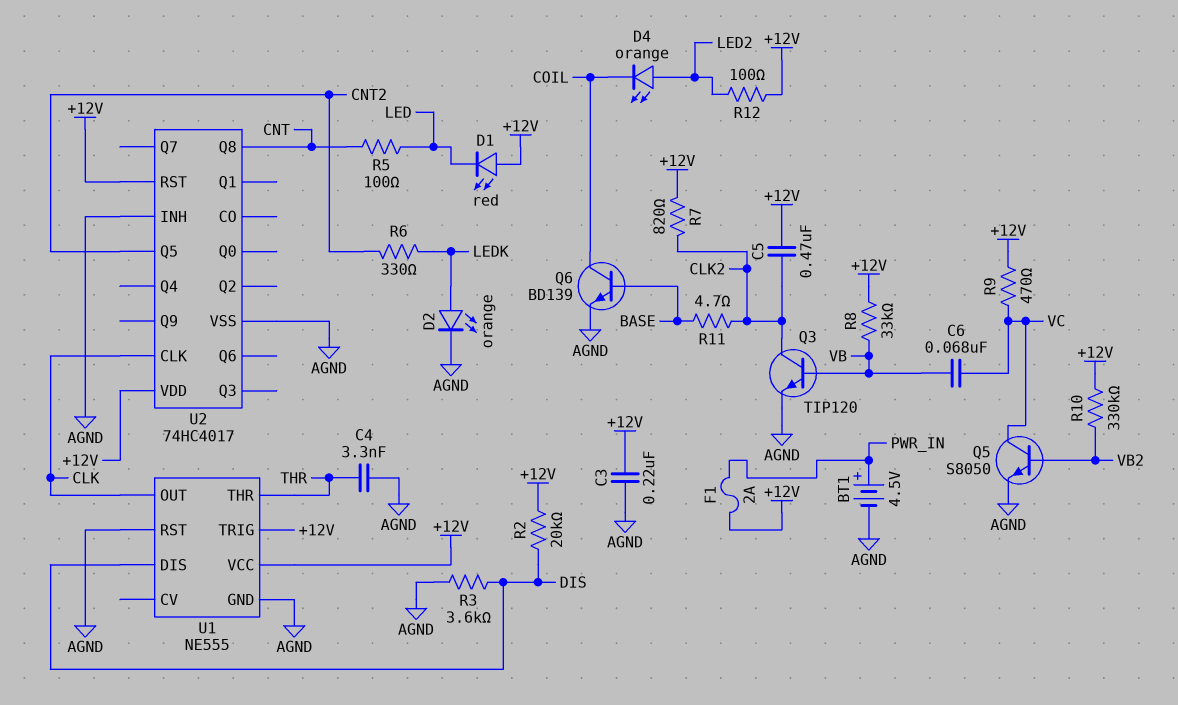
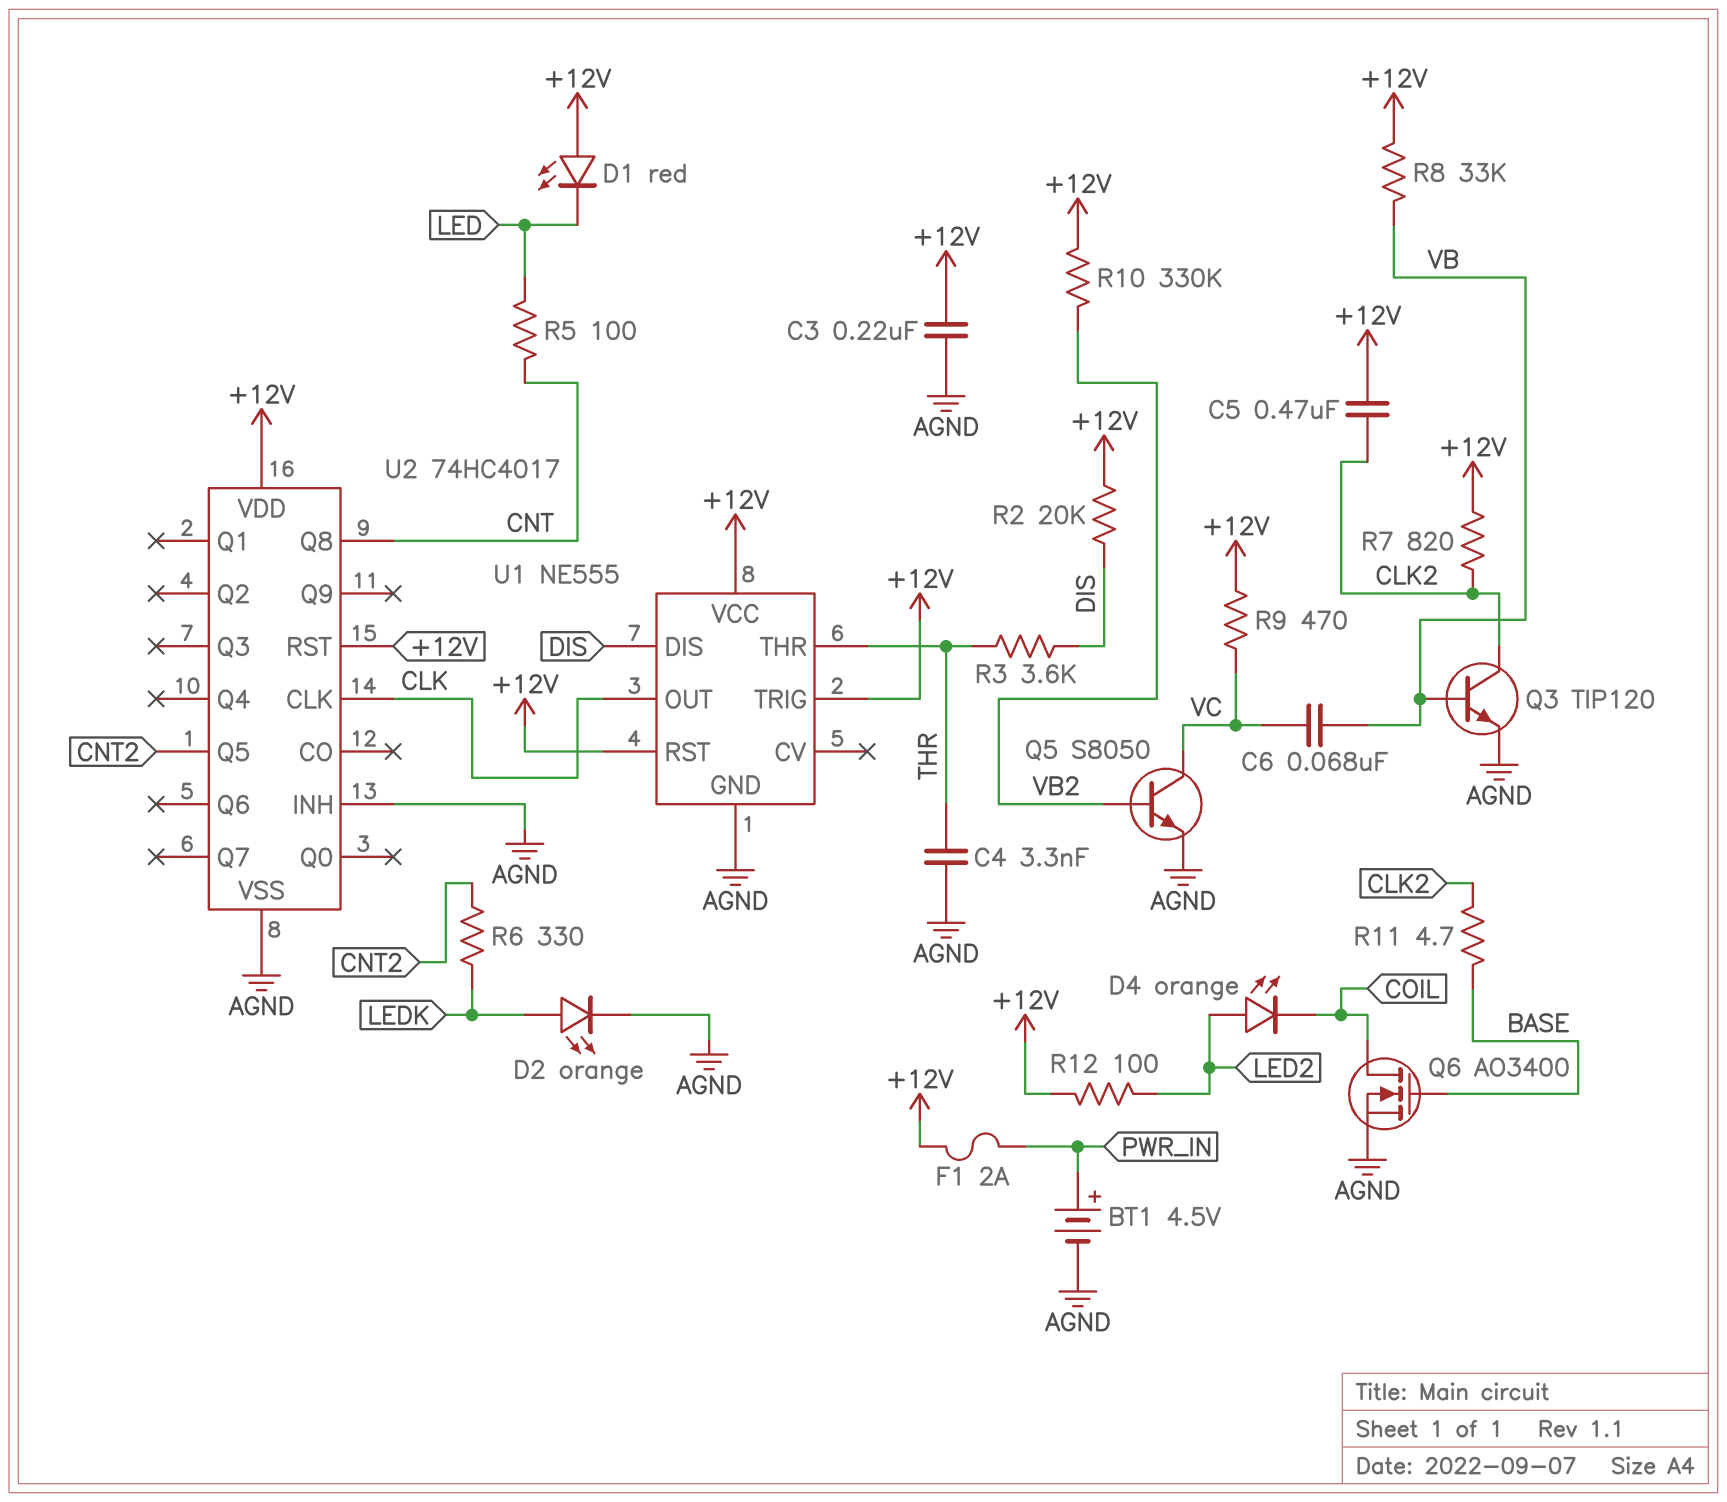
Q6: NPN BD139 (B BASE, C COIL, E AGND) -> NMOS AO3400 (G BASE, D COIL, S AGND)
R3: 3.6k (AGND, DIS) -> 3.6k (DIS, THR)
U1 pin RST: AGND -> +12V

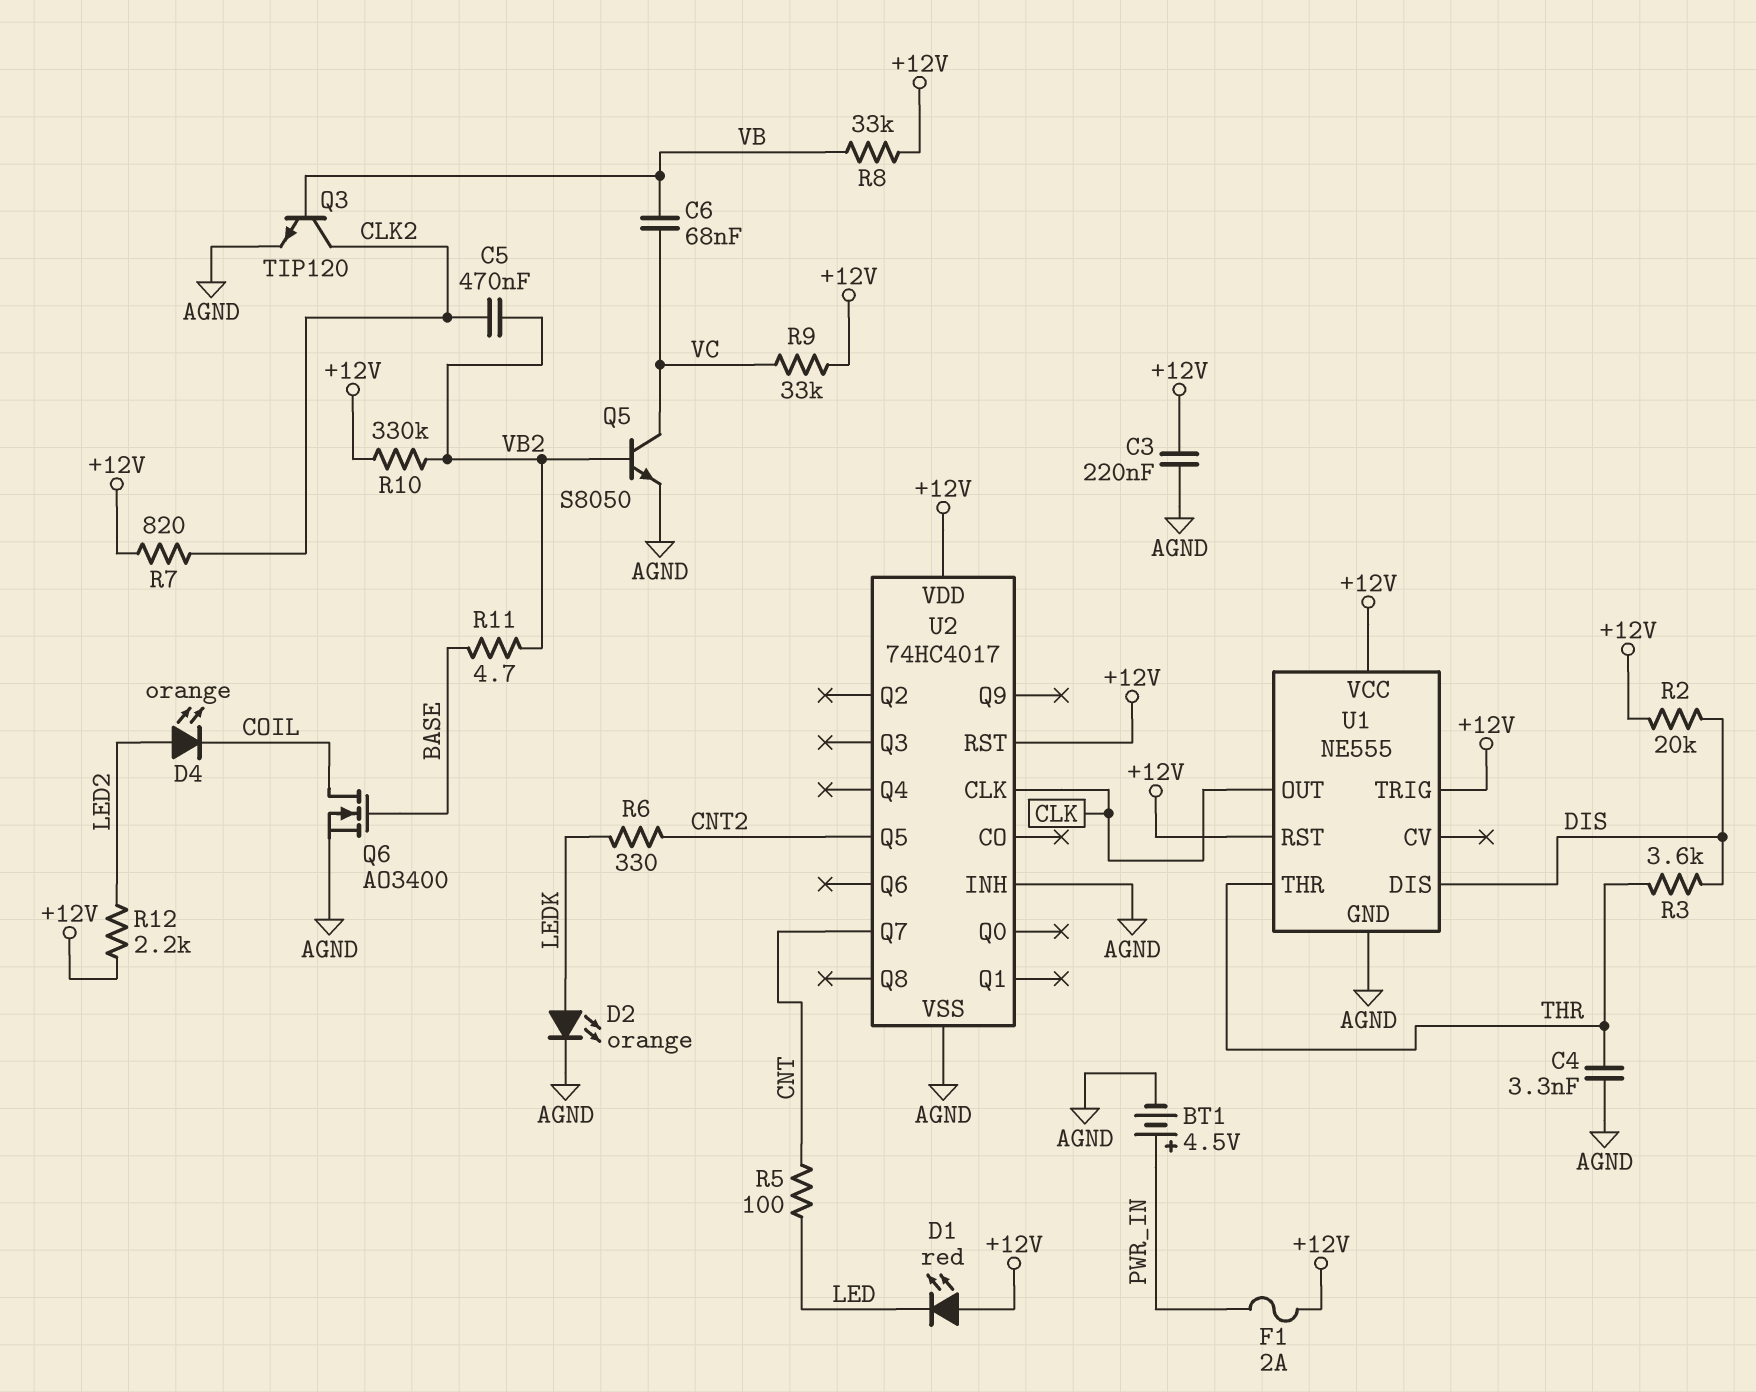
C5: 470nF (+12V, CLK2) -> 470nF (CLK2, VB2)
R9: 470 (+12V, VC) -> 33k (+12V, VC)
R11: 4.7 (BASE, CLK2) -> 4.7 (BASE, VB2)
R12: 100 (+12V, LED2) -> 2.2k (+12V, LED2)
U2 pin Q7: none -> CNT
U2 pin Q8: CNT -> none

